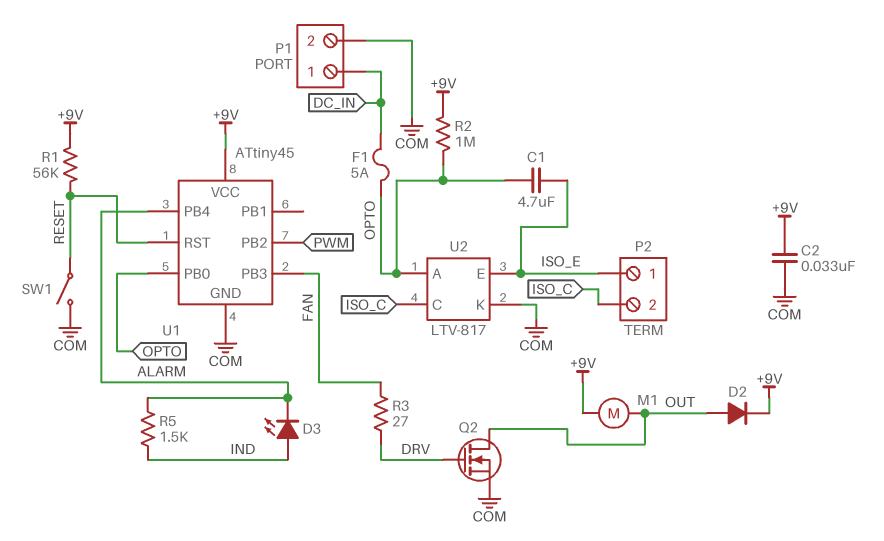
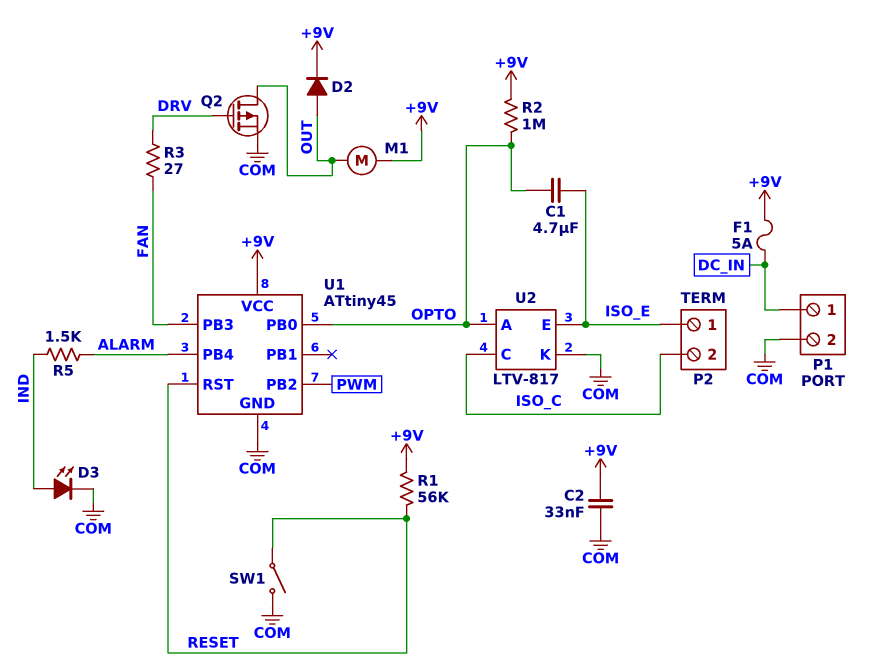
D3: LED (A IND, K ALARM) -> LED (A IND, K COM)
F1: 5A (DC_IN, OPTO) -> 5A (+9V, DC_IN)
Q2: NMOS (G DRV, D OUT, S COM) -> PMOS (G DRV, D OUT, S COM)

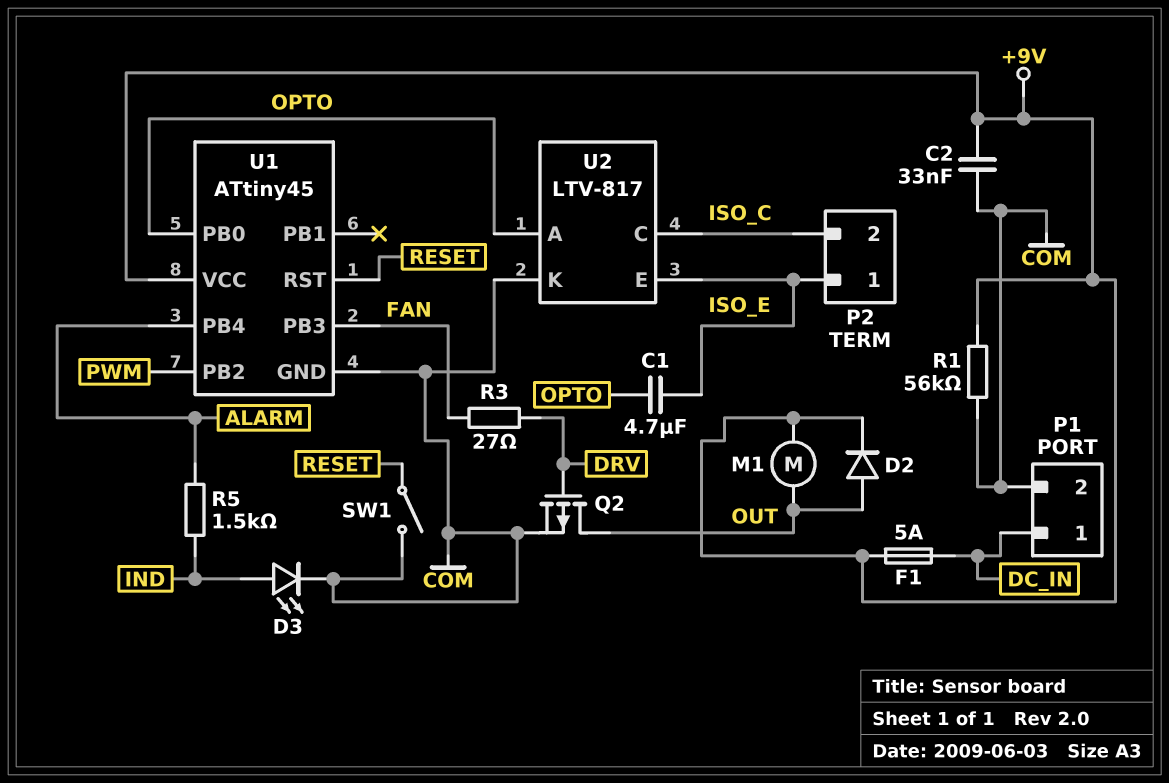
R1: 56k (+9V, RESET) -> 56k (+9V, COM)
R2: 1M (+9V, OPTO) -> none

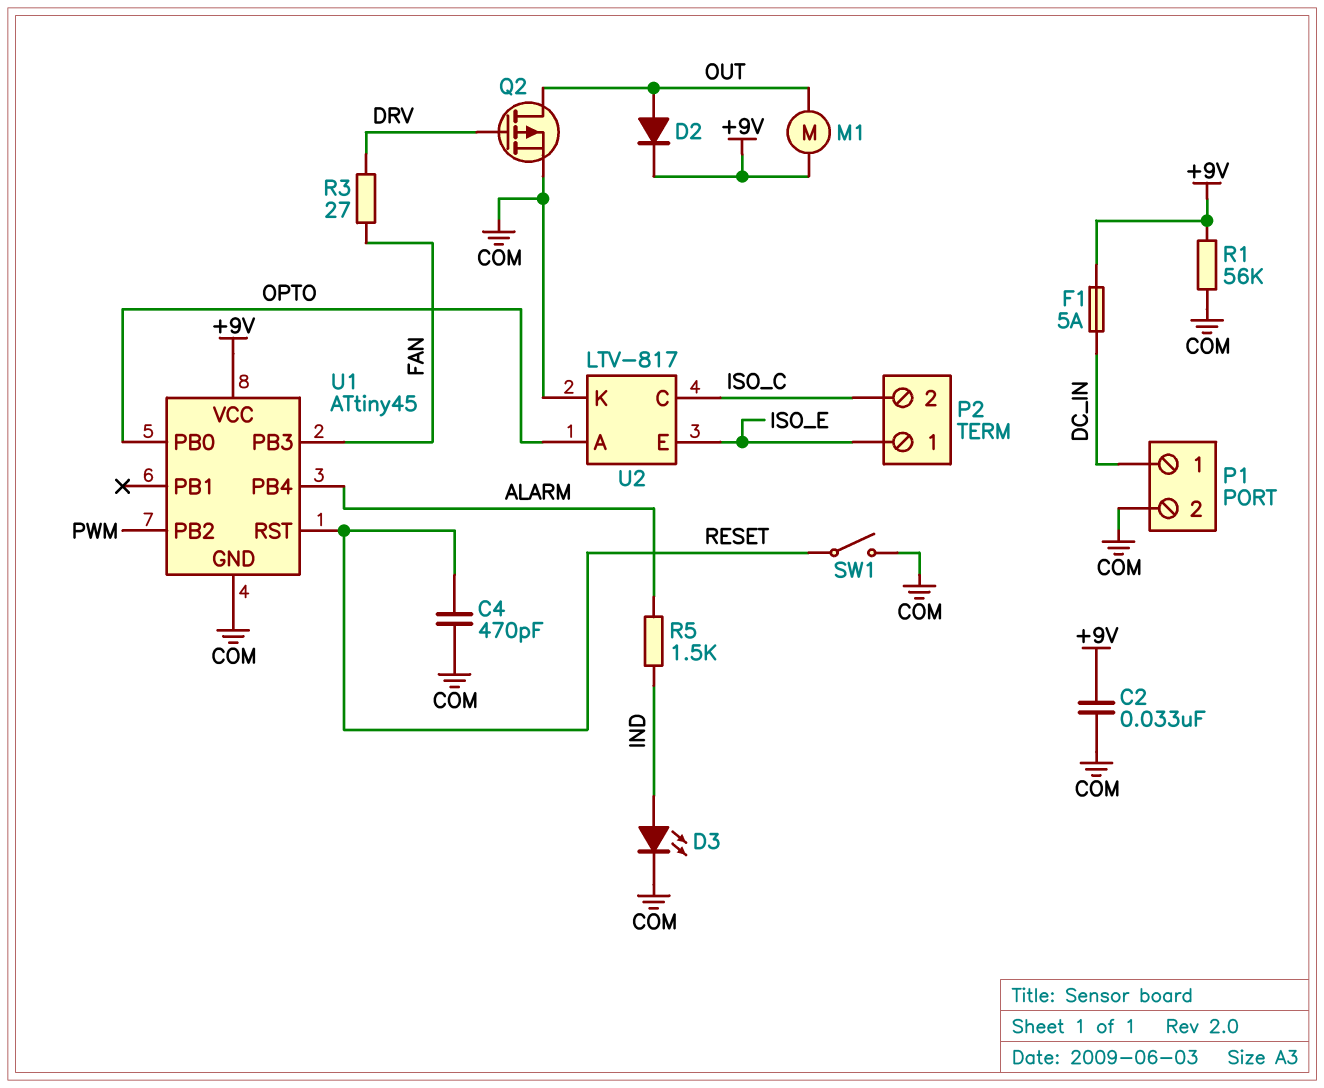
C1: 4.7uF (ISO_E, OPTO) -> none
C4: none -> 470pF (COM, RESET)

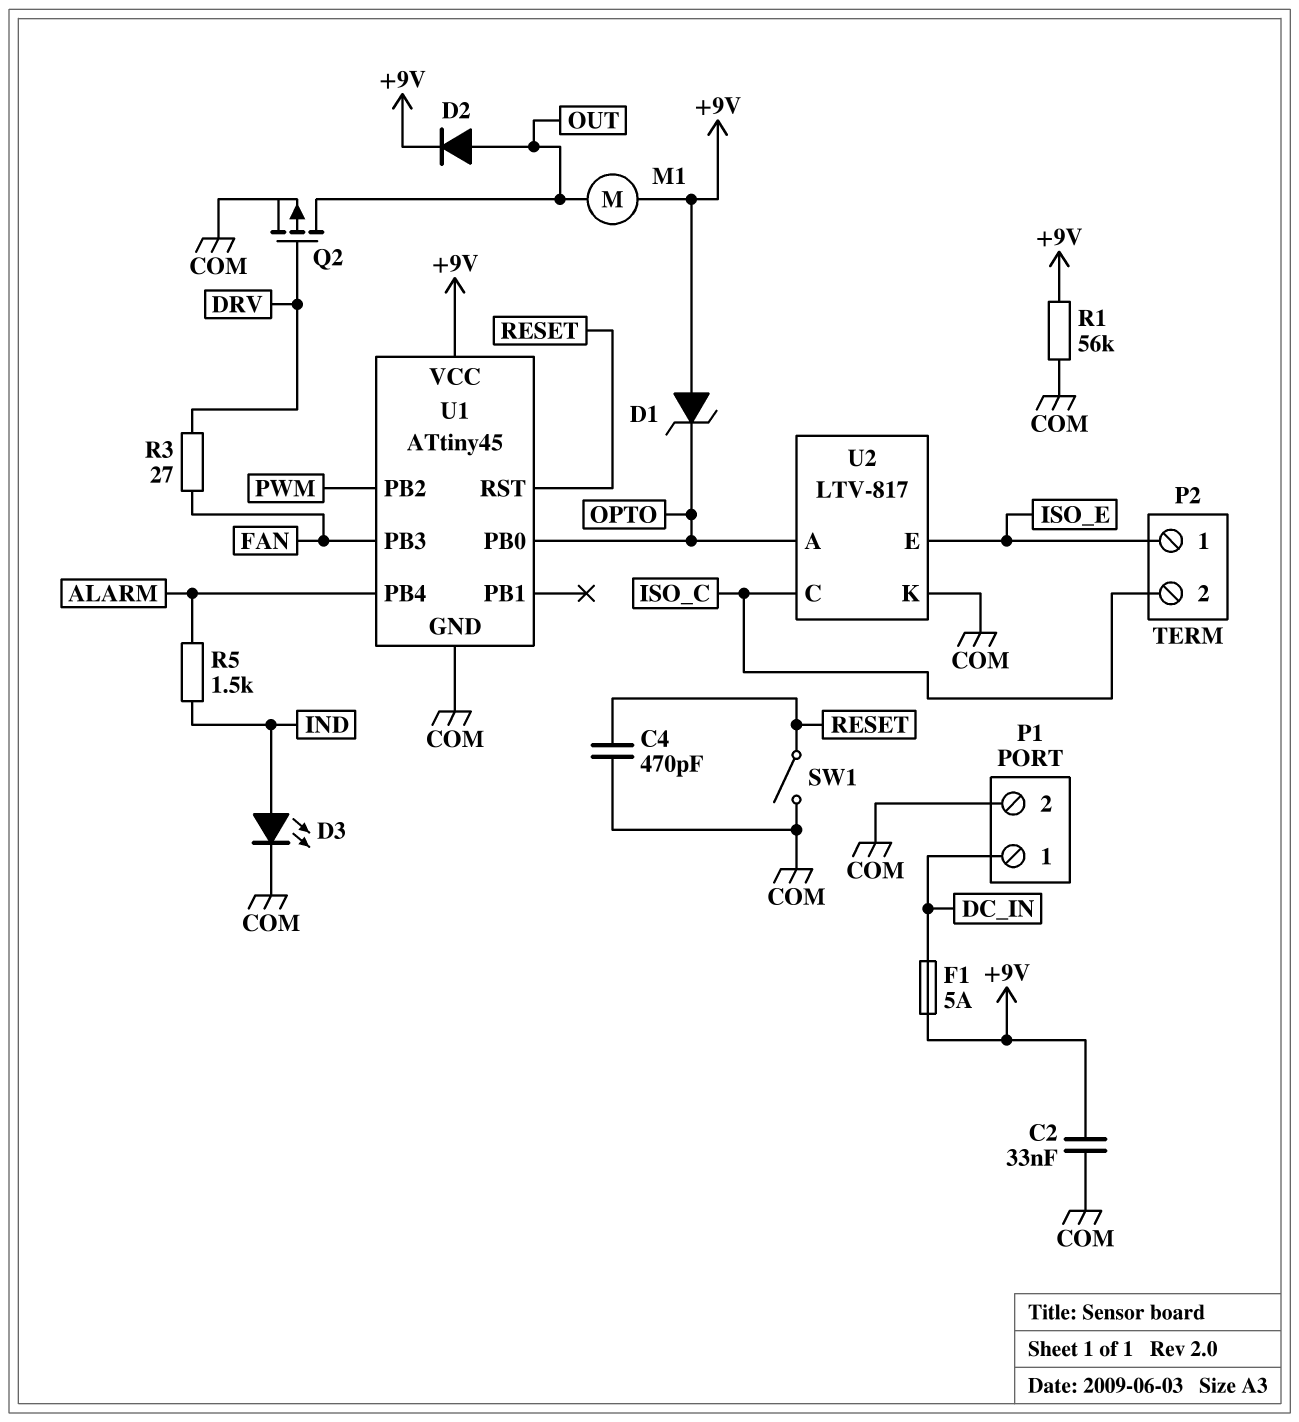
D1: none -> zener (A +9V, K OPTO)

